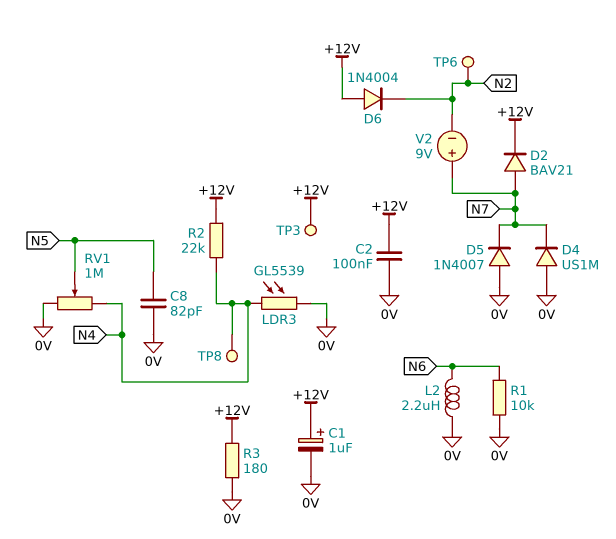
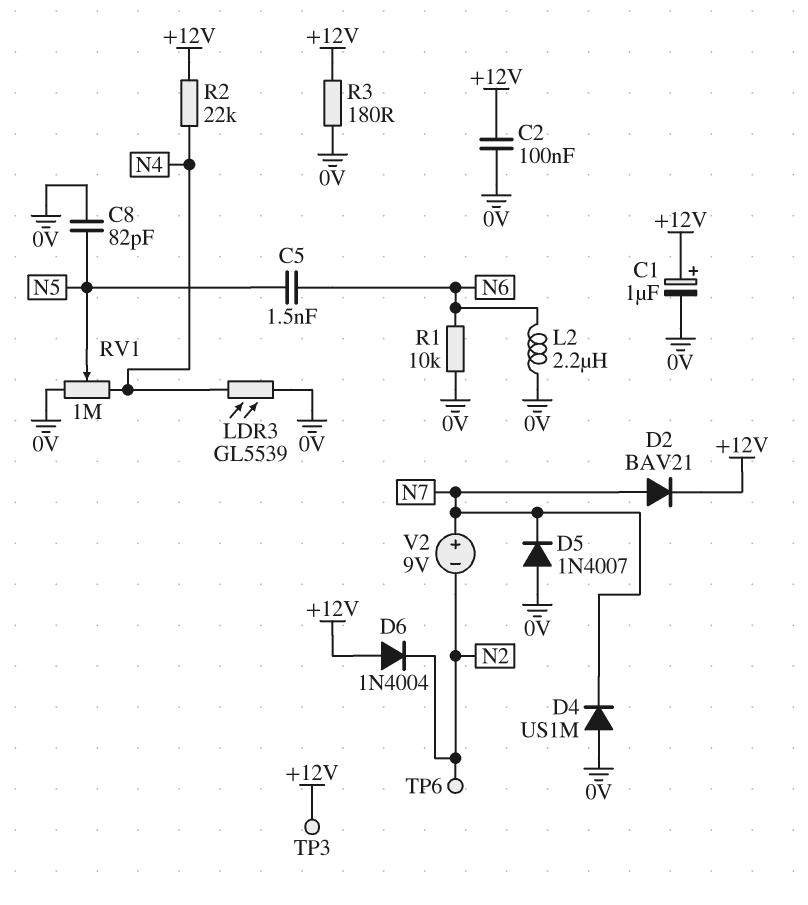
C5: none -> 1.5nF (N5, N6)
TP8: test point (N4) -> none

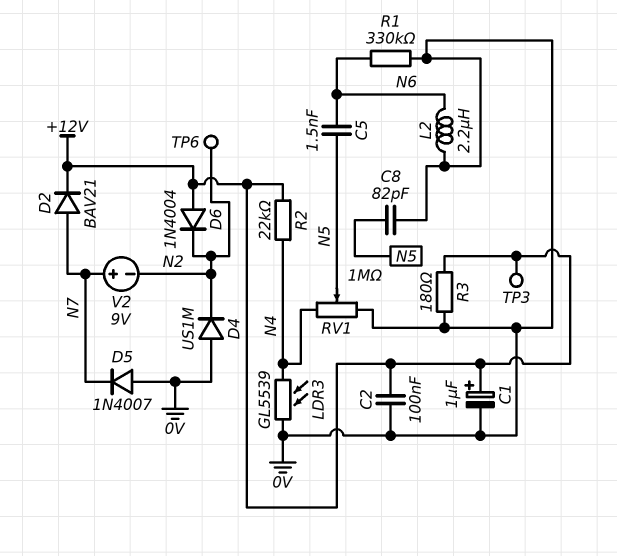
D4: diode US1M (A 0V, K N7) -> diode US1M (A 0V, K N2)
R1: 10k (0V, N6) -> 330k (0V, N6)

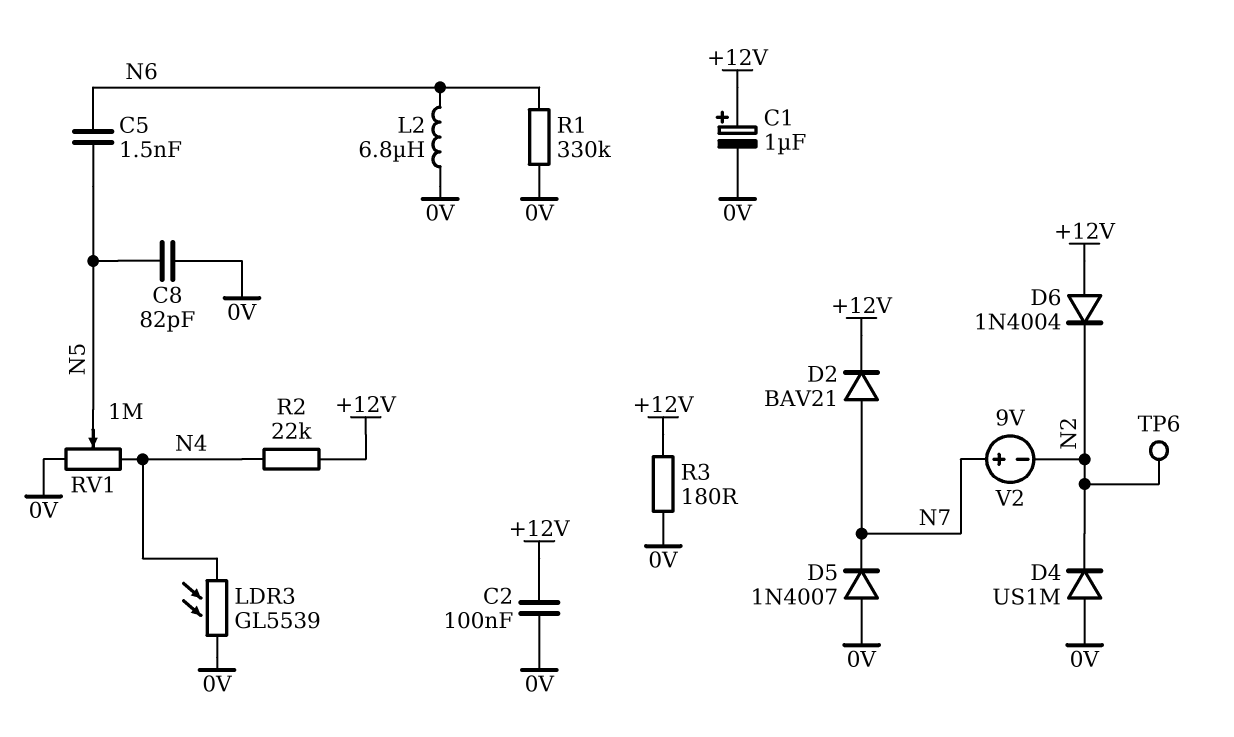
L2: 2.2uH (0V, N6) -> 6.8uH (0V, N6)
TP3: test point (+12V) -> none

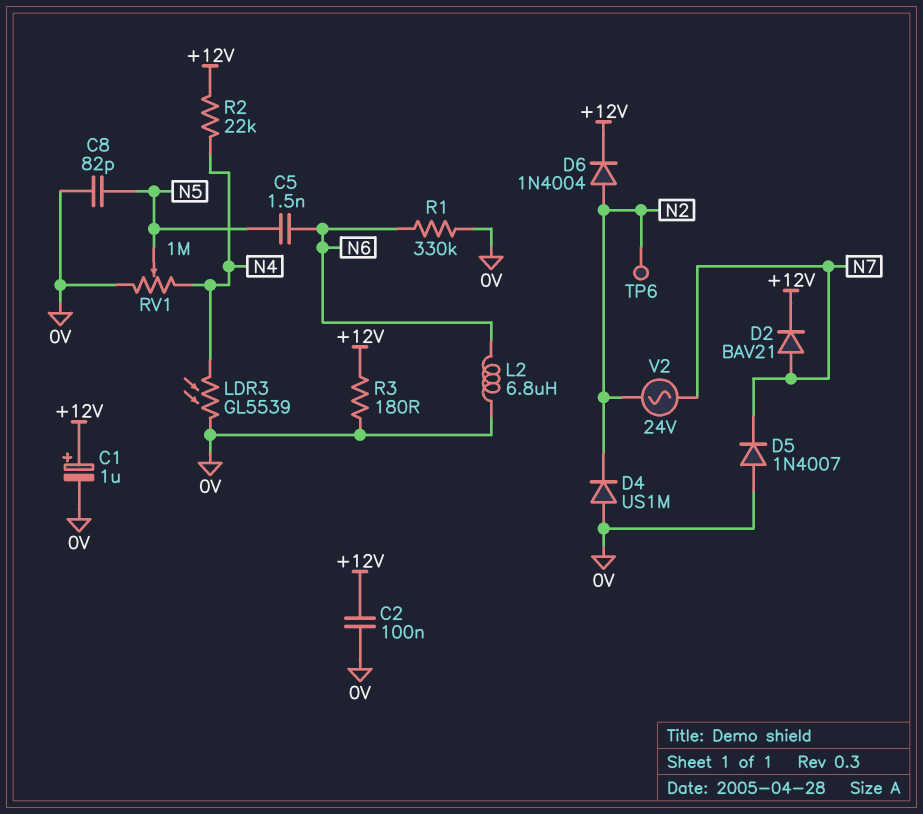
D6: diode 1N4004 (A +12V, K N2) -> diode 1N4004 (A N2, K +12V)
V2: 9V (plus N7, minus N2) -> AC 24V (N2, N7)

